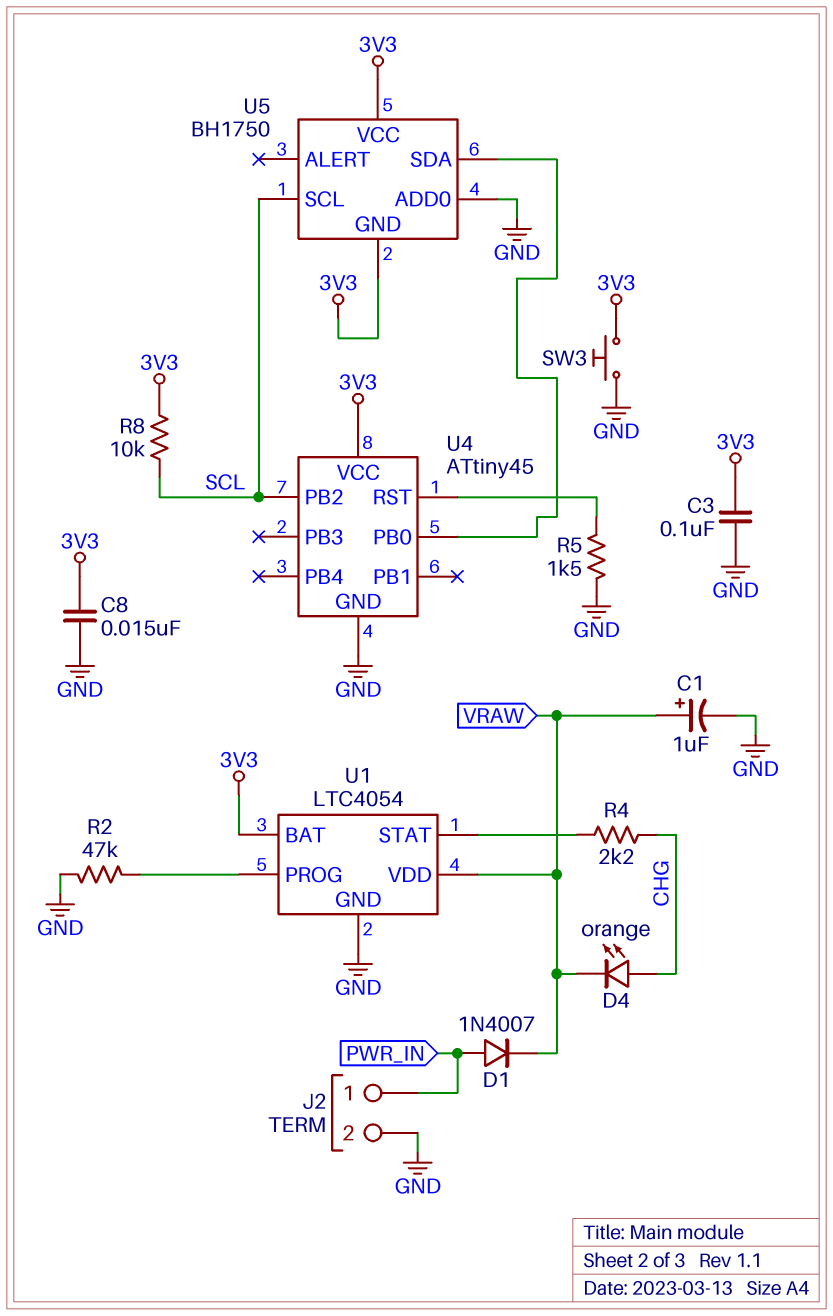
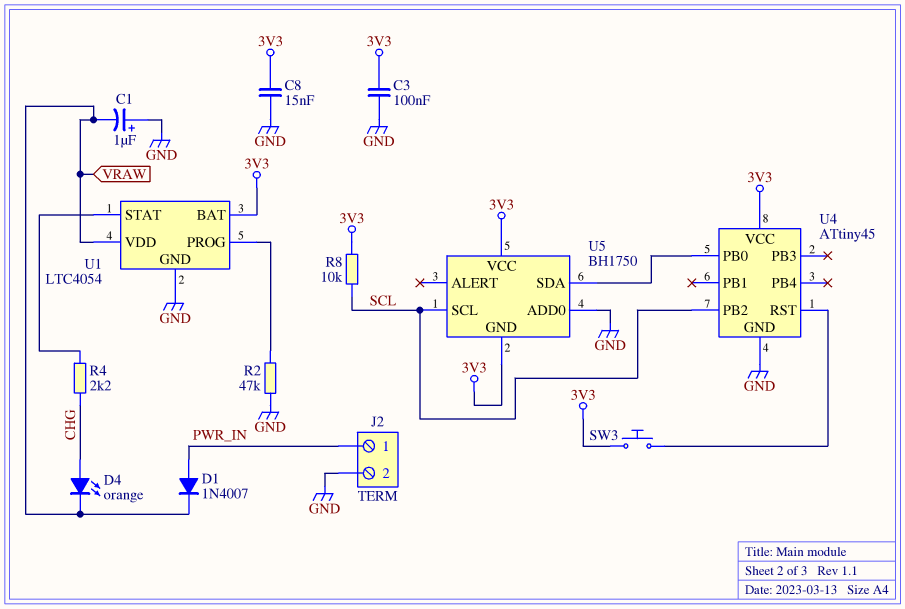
C1: 1uF (plus VRAW, minus GND) -> 1uF (plus GND, minus VRAW)
R5: 1.5k (GND, U4/RST) -> none
SW3: button (3V3, GND) -> button (3V3, U4/RST)

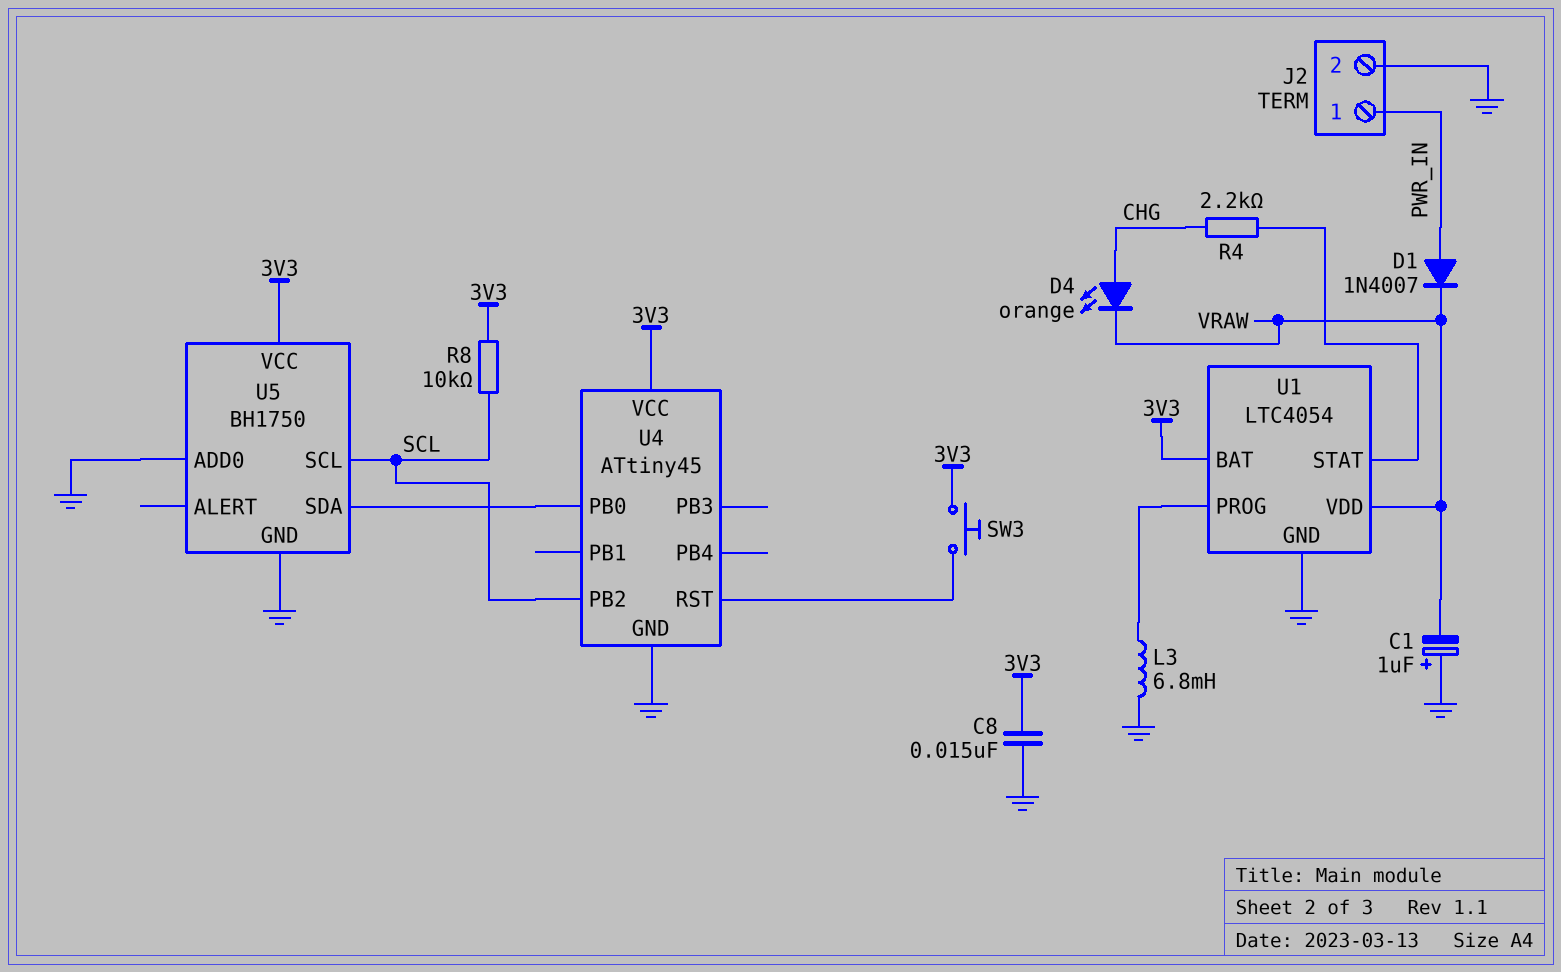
C3: 100nF (3V3, GND) -> none
L3: none -> 6.8mH (GND, U1/PROG)
R2: 47k (GND, U1/PROG) -> none
U5 pin GND: 3V3 -> GND

